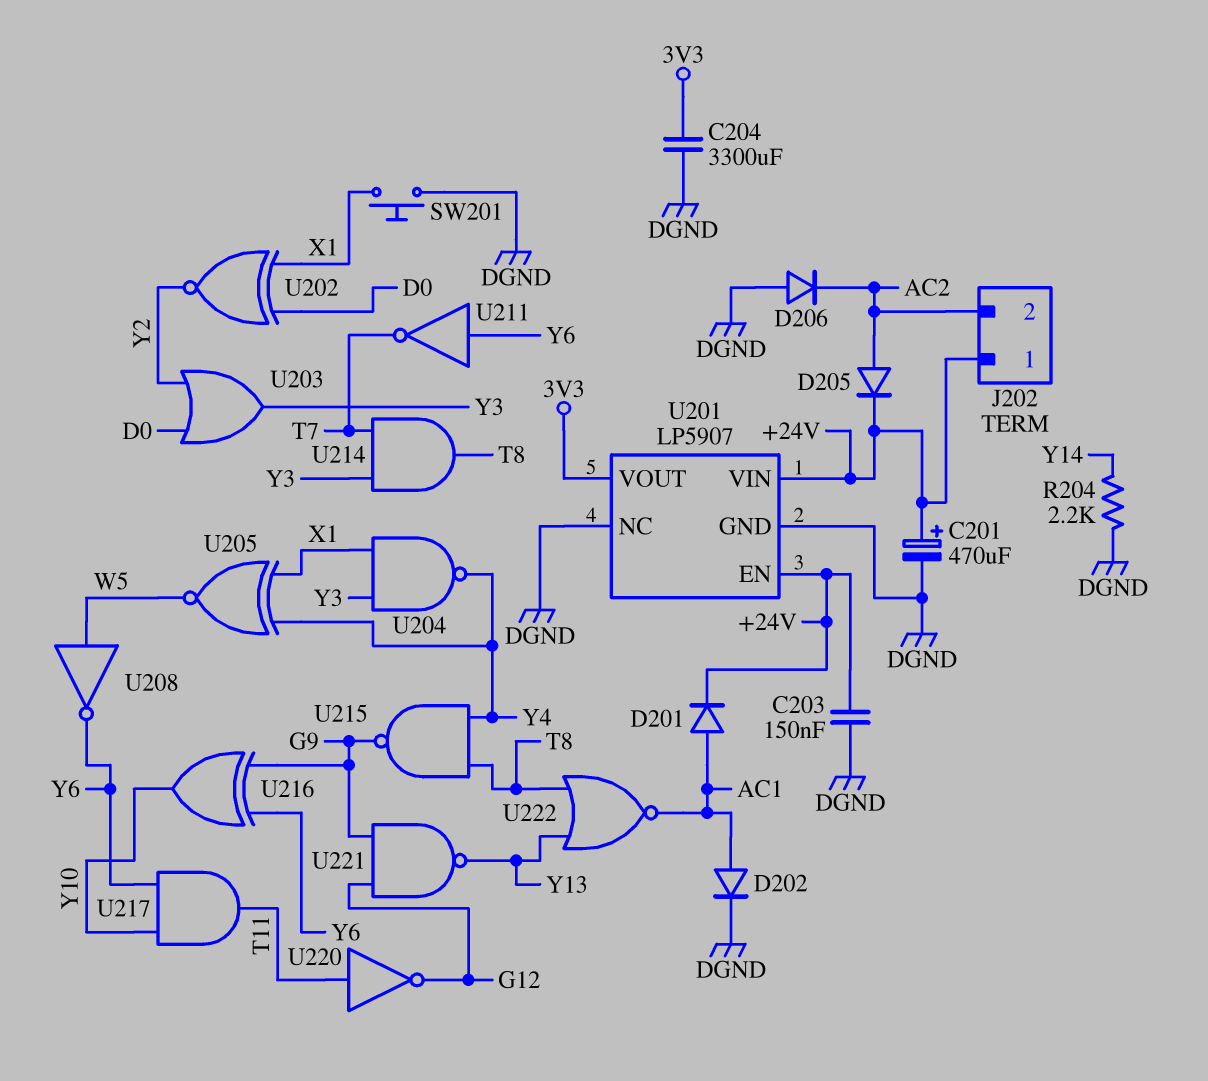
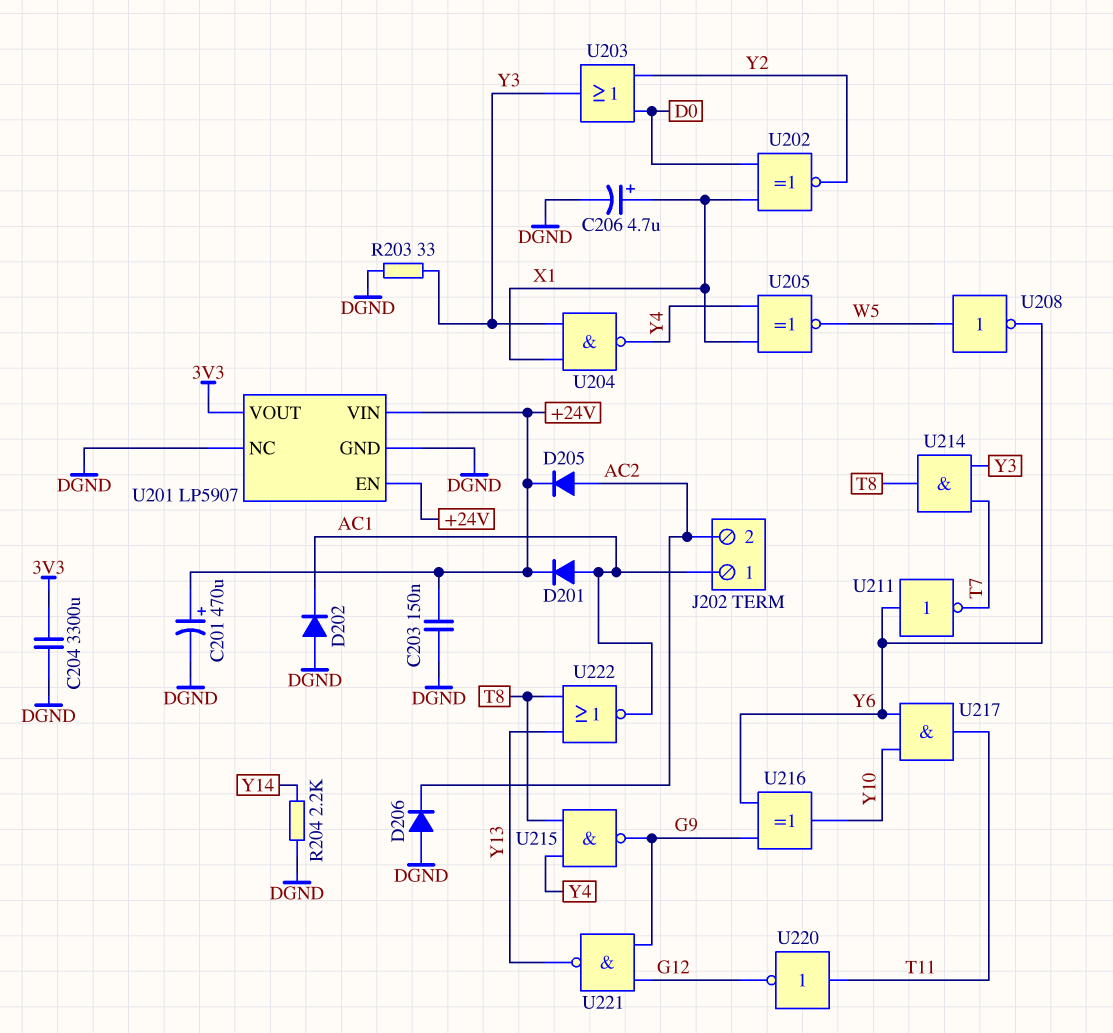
C206: none -> 4.7uF (plus X1, minus DGND)
D202: diode (A AC1, K DGND) -> diode (A DGND, K AC1)
J202 pin 1: +24V -> AC1
R203: none -> 33 (DGND, Y3)
SW201: button (DGND, X1) -> none

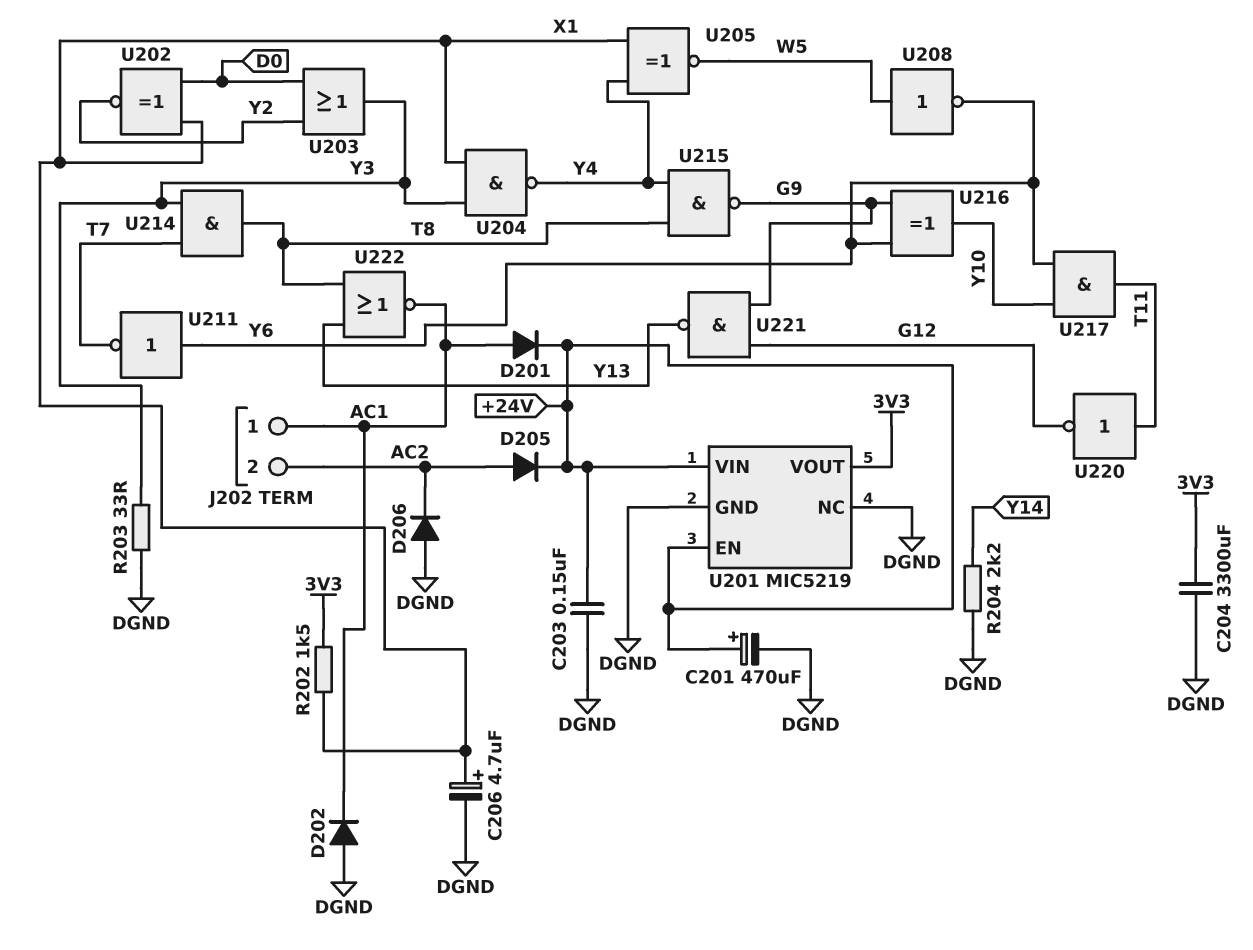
R202: none -> 1.5k (3V3, X1)
U201: LP5907 -> MIC5219

